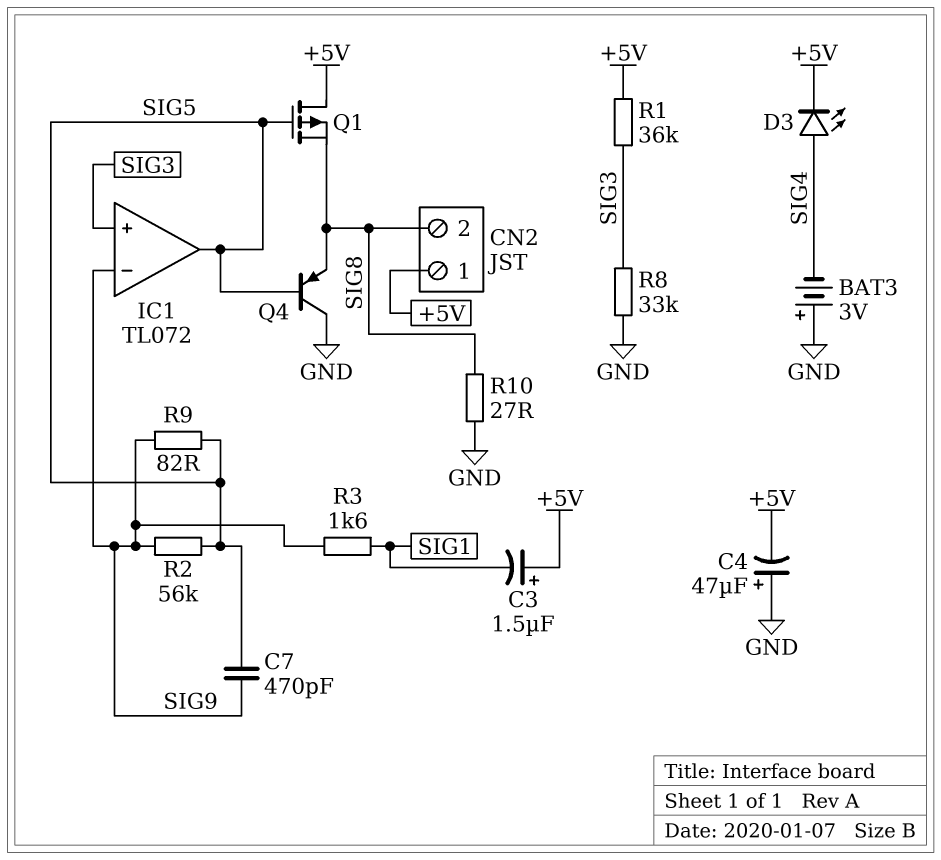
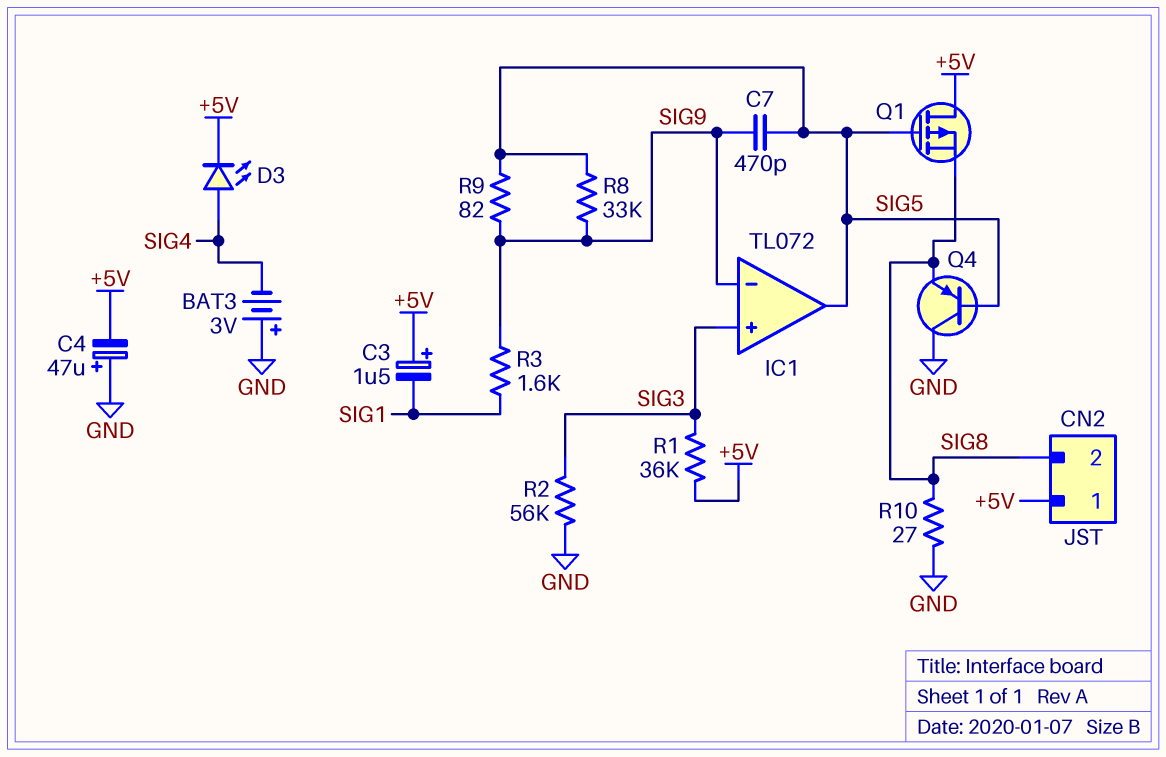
R2: 56k (SIG5, SIG9) -> 56k (GND, SIG3)
R8: 33k (GND, SIG3) -> 33k (SIG5, SIG9)

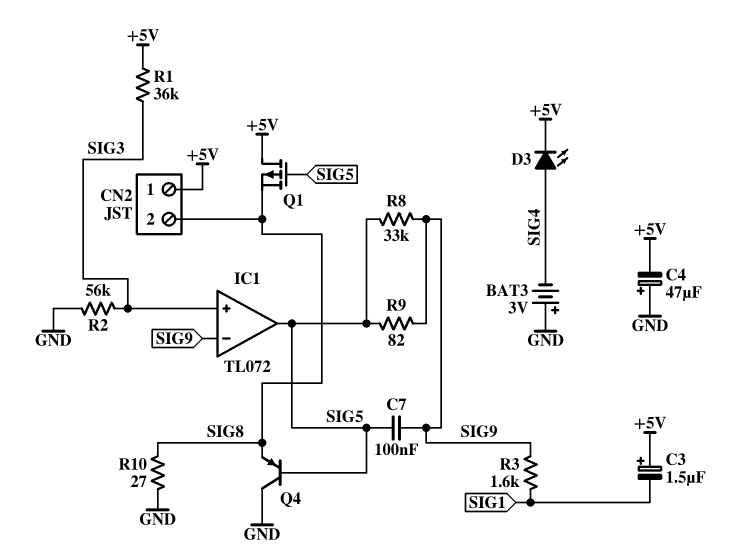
C7: 470pF (SIG5, SIG9) -> 100nF (SIG5, SIG9)

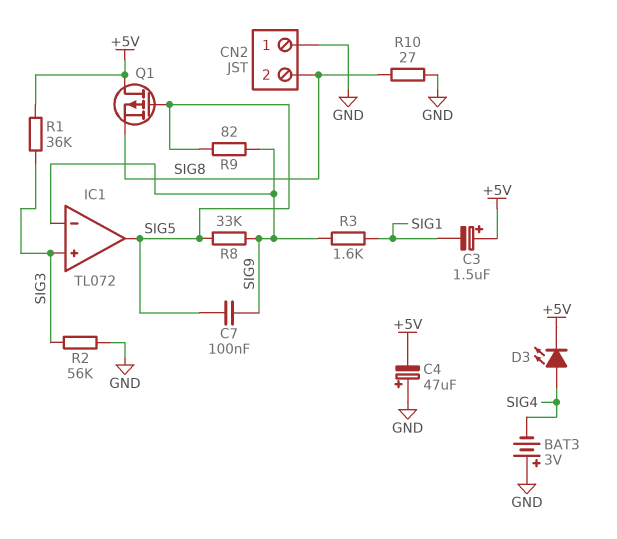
CN2 pin 1: +5V -> GND
Q4: PNP (B SIG5, C GND, E SIG8) -> none

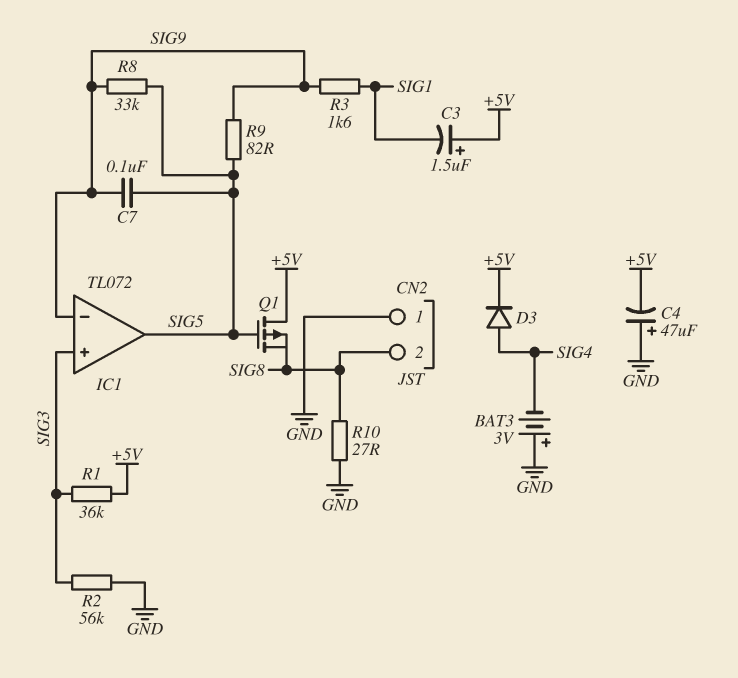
D3: LED (A SIG4, K +5V) -> diode (A SIG4, K +5V)

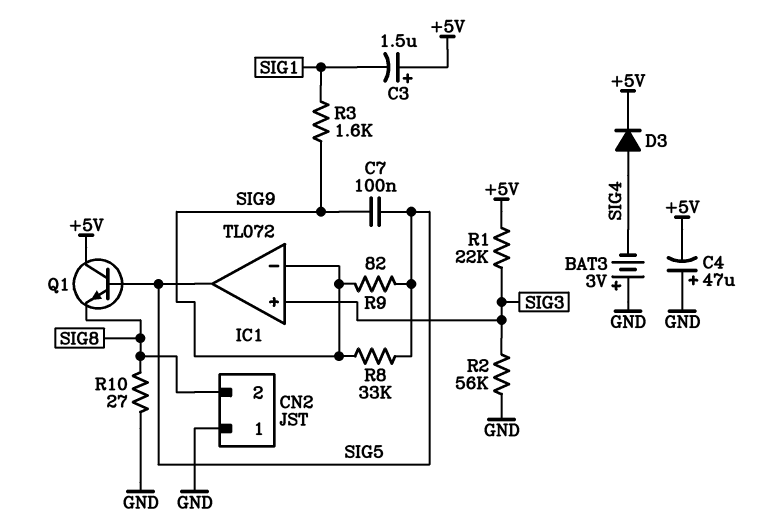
Q1: PMOS (G SIG5, D +5V, S SIG8) -> NPN (B SIG5, C +5V, E SIG8)
R1: 36k (+5V, SIG3) -> 22k (+5V, SIG3)

